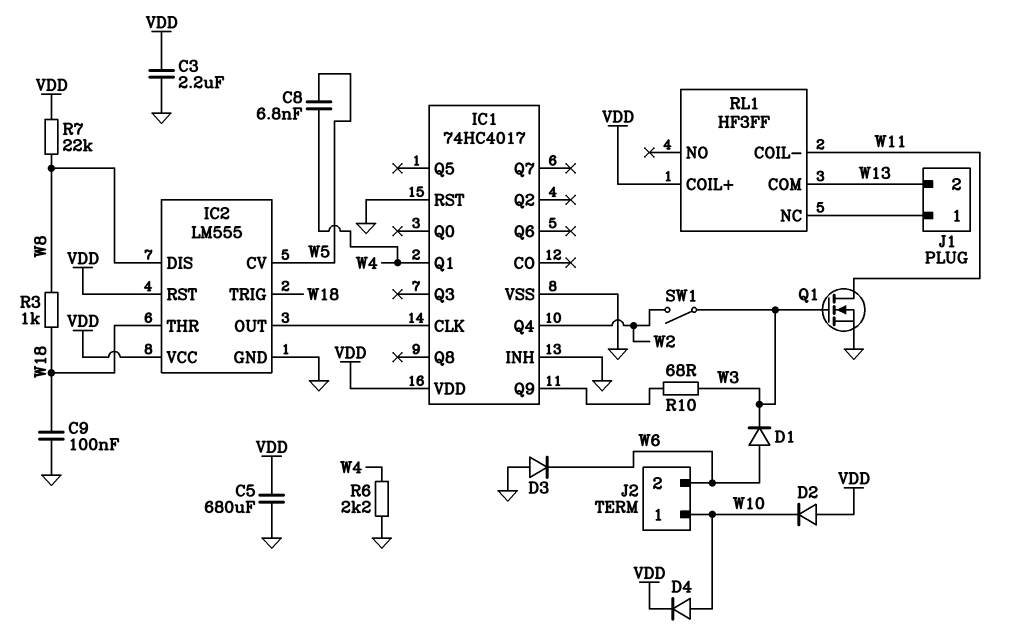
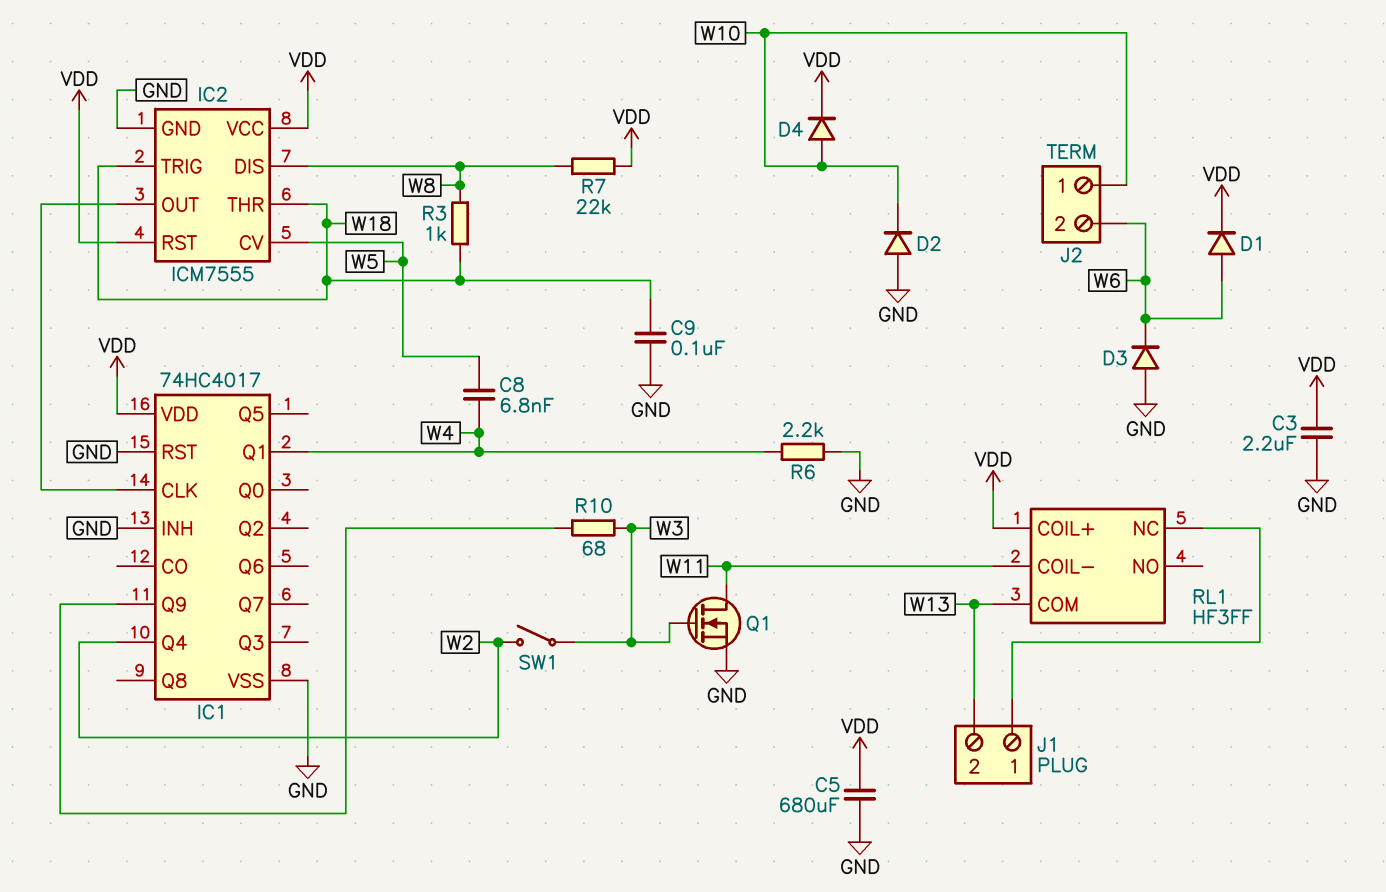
D1: diode (A W6, K W3) -> diode (A W6, K VDD)
D2: diode (A VDD, K W10) -> diode (A GND, K W10)
IC2: LM555 -> ICM7555

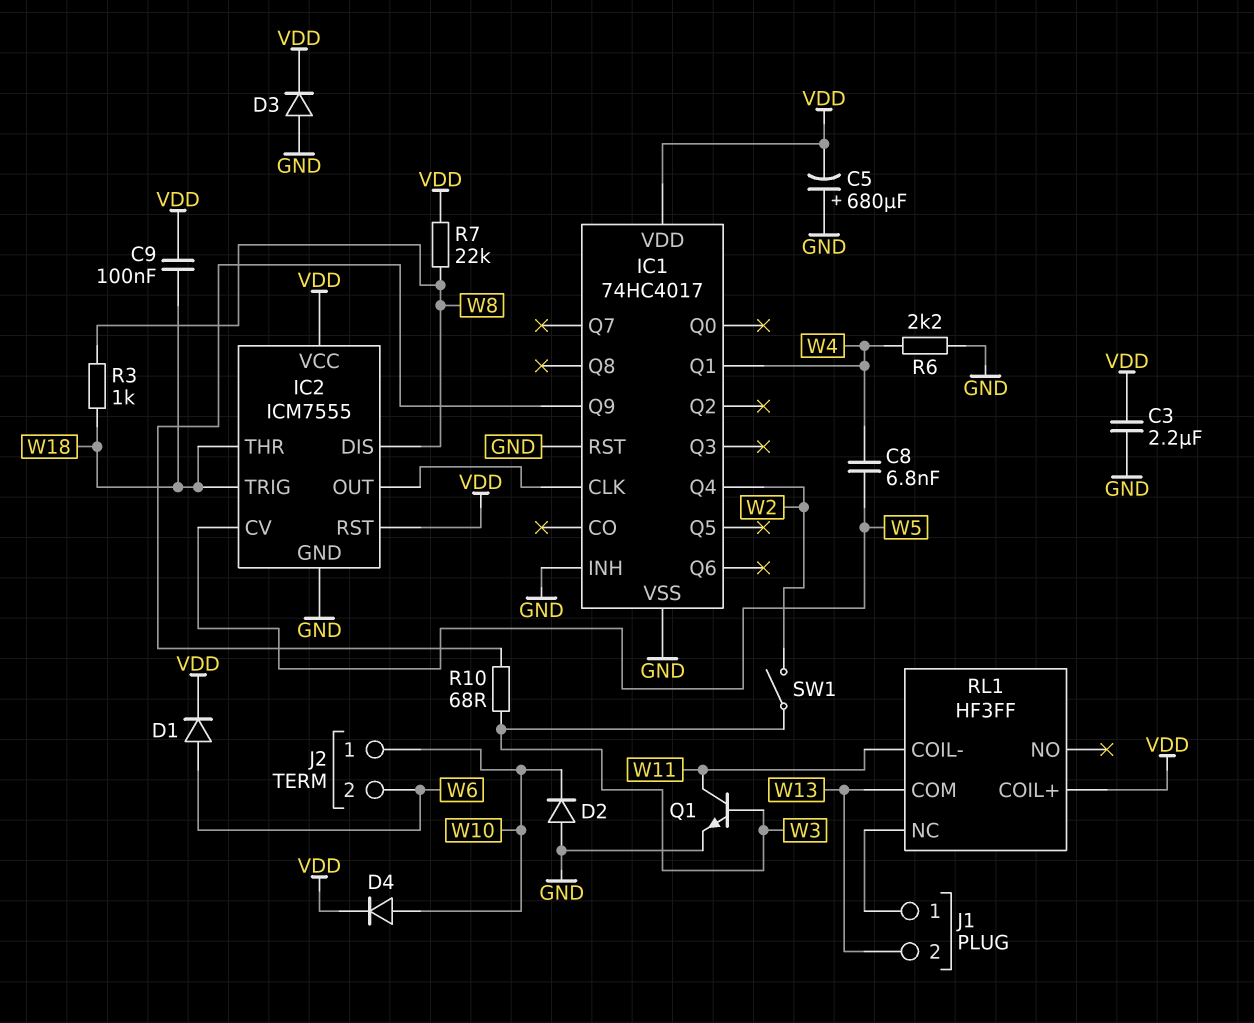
C5: 680uF (GND, VDD) -> 680uF (plus GND, minus VDD)
C9: 100nF (GND, W18) -> 100nF (VDD, W18)
D3: diode (A GND, K W6) -> diode (A GND, K VDD)
Q1: NMOS (G W3, D W11, S GND) -> NPN (B W3, C W11, E GND)

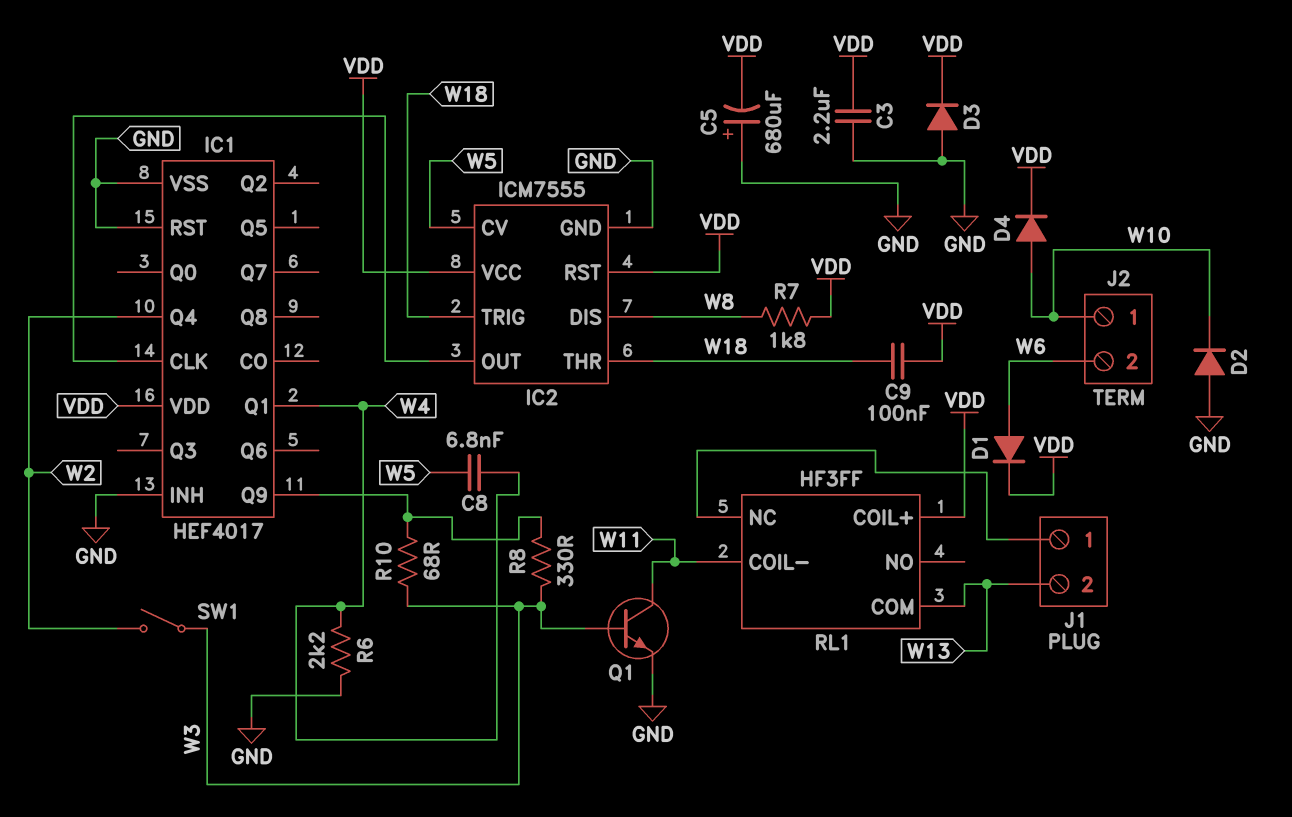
IC1: 74HC4017 -> HEF4017
R3: 1k (W8, W18) -> none
R7: 22k (VDD, W8) -> 1.8k (VDD, W8)
R8: none -> 330 (IC1/Q9, W3)

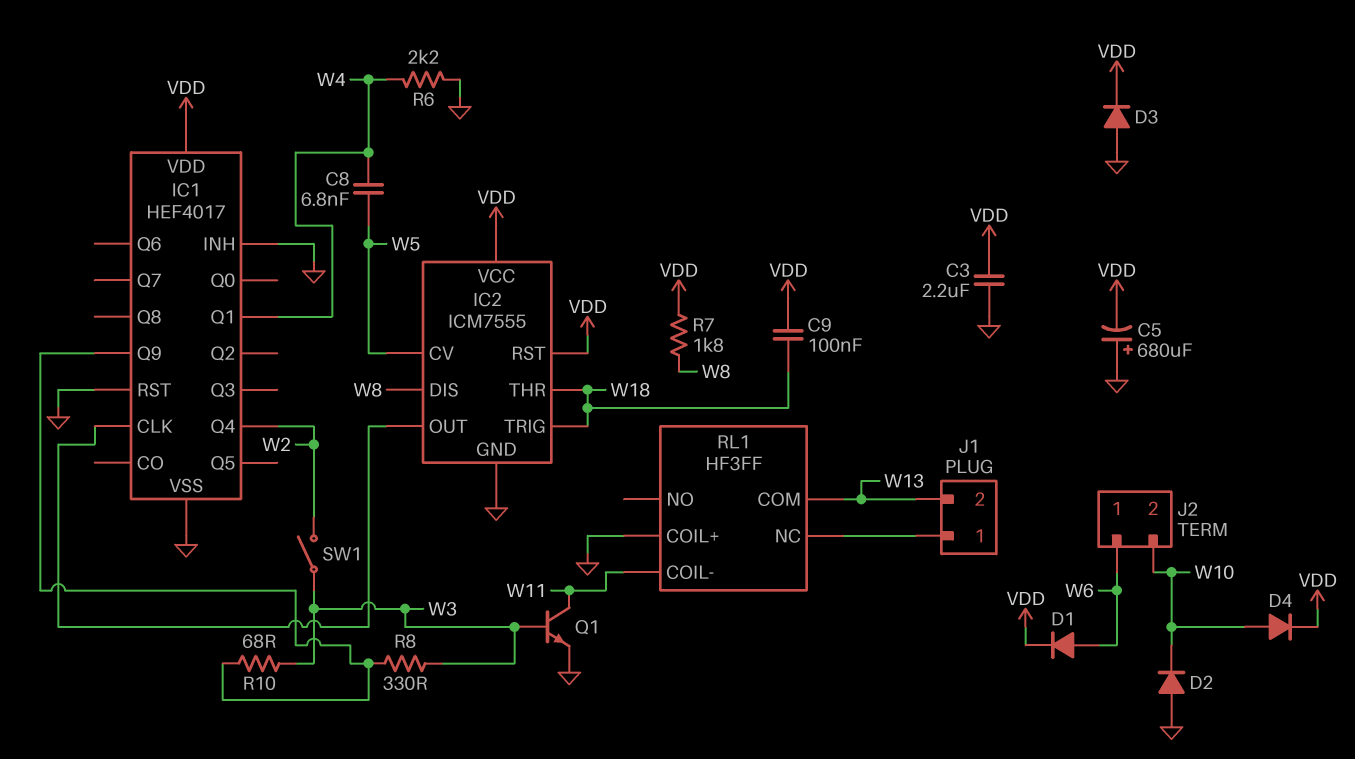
J2 pin 1: W10 -> W6
J2 pin 2: W6 -> W10
RL1 pin COIL+: VDD -> GND

